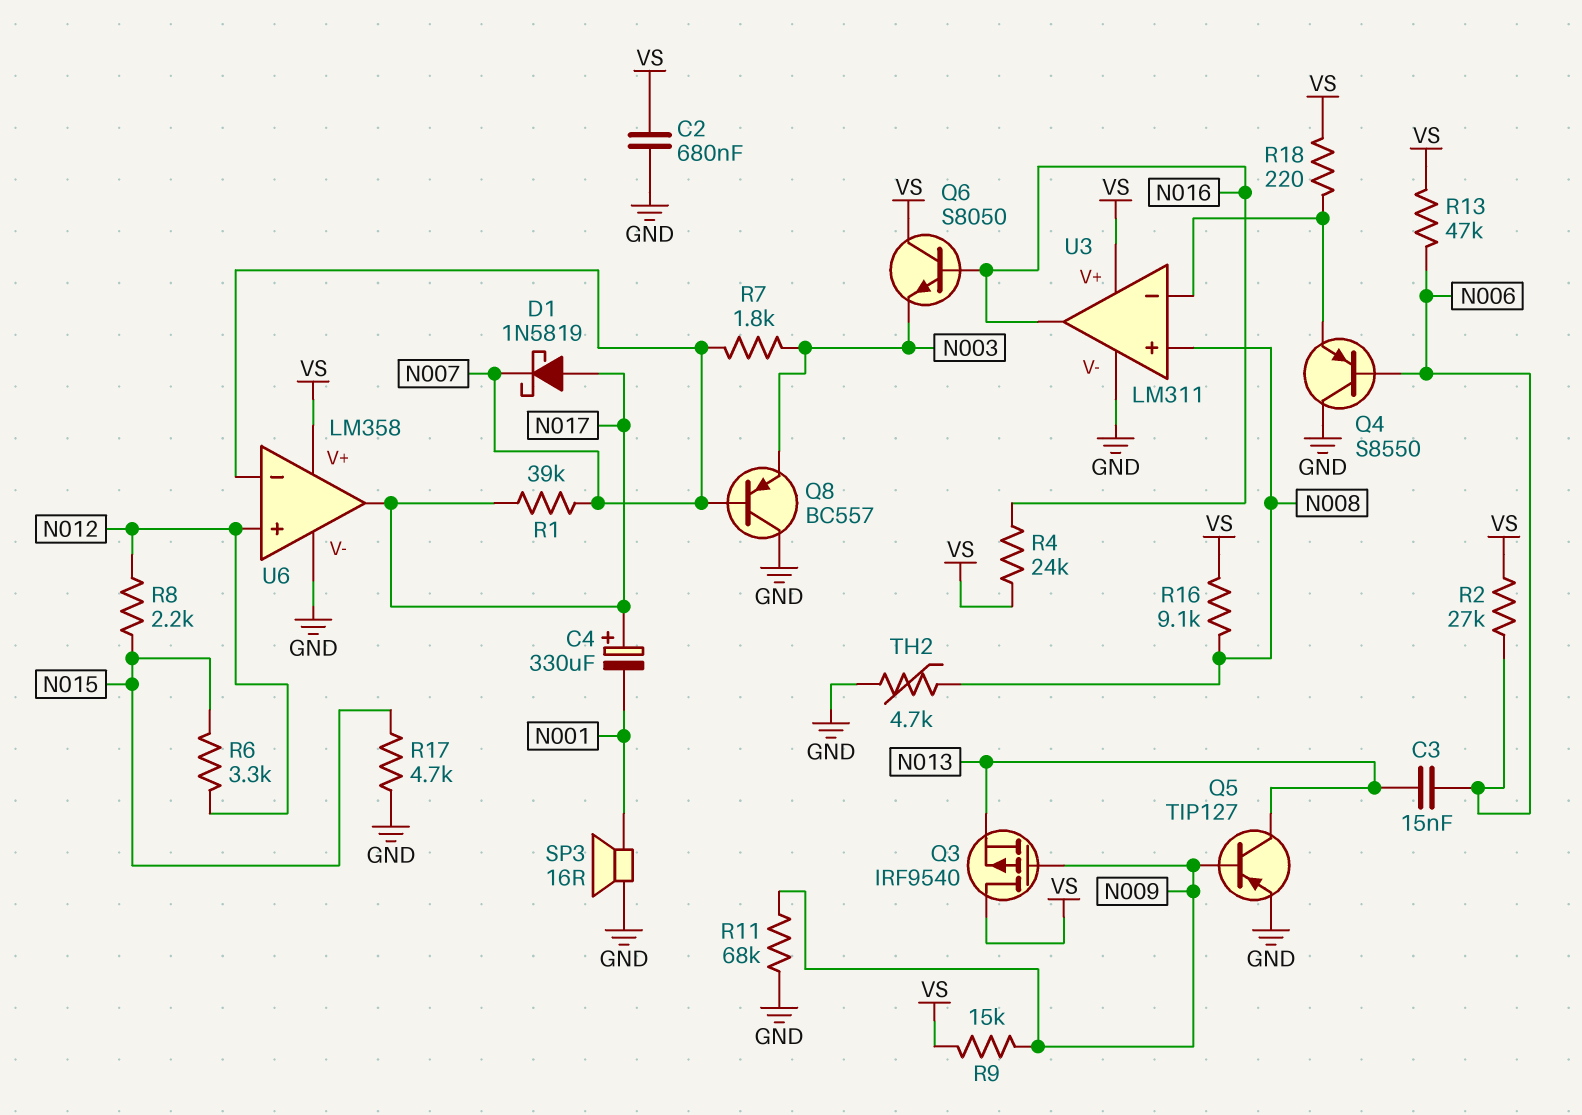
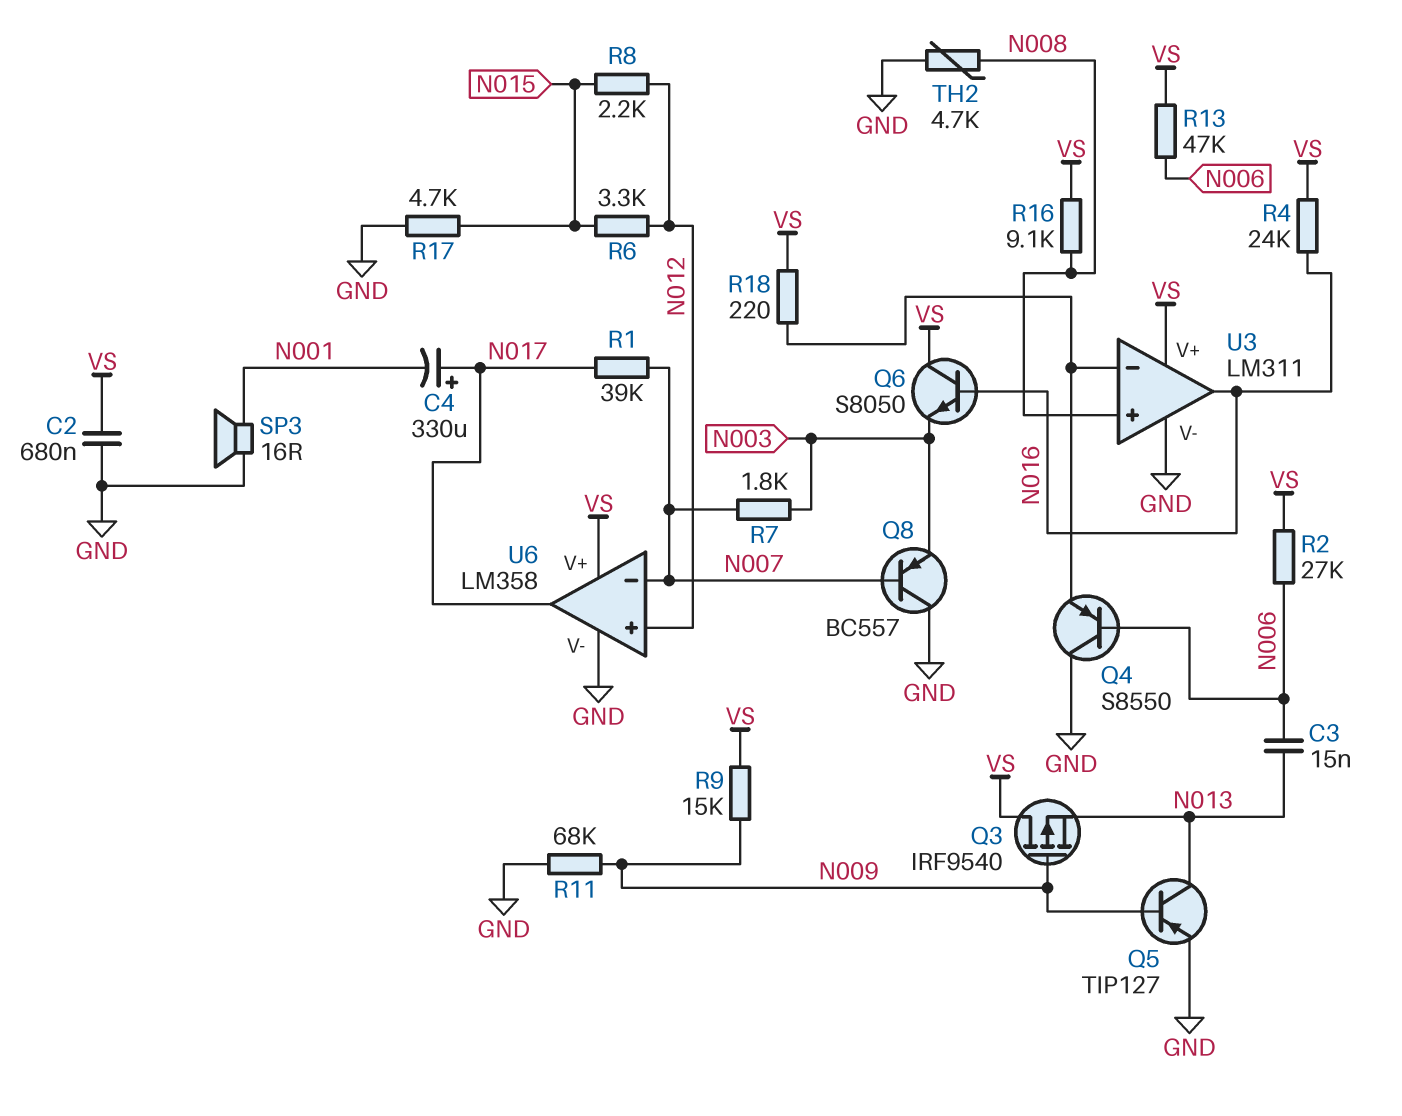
D1: schottky 1N5819 (A N017, K N007) -> none

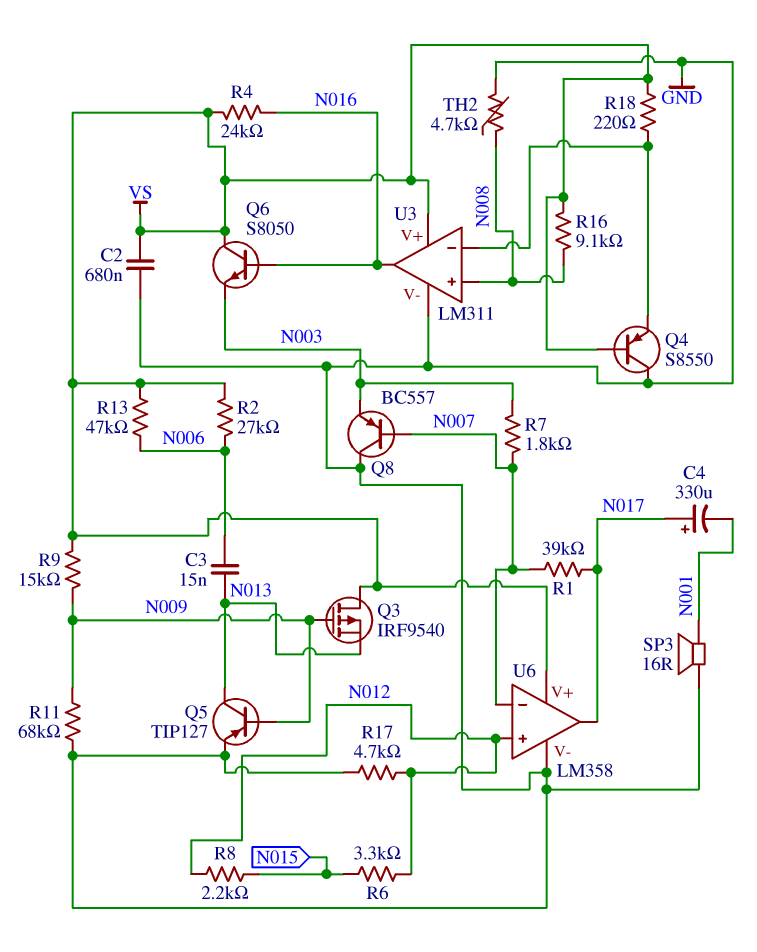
Q4: PNP S8550 (B N006, C GND, E U3/in-) -> PNP S8550 (B VS, C GND, E U3/in-)
R17: 4.7k (GND, N015) -> 4.7k (GND, N012)

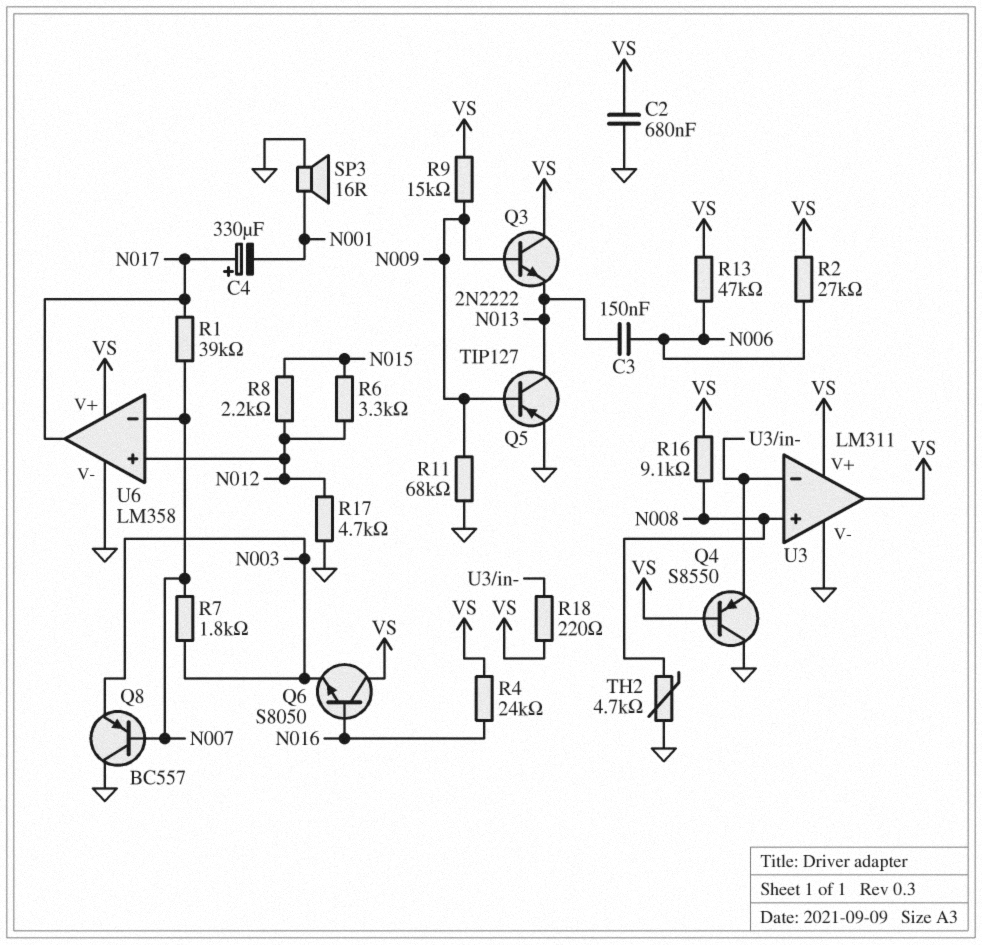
C3: 15nF (N006, N013) -> 150nF (N006, N013)
Q3: PMOS IRF9540 (G N009, D VS, S N013) -> NPN 2N2222 (B N009, C VS, E N013)
U3 pin out: N016 -> VS

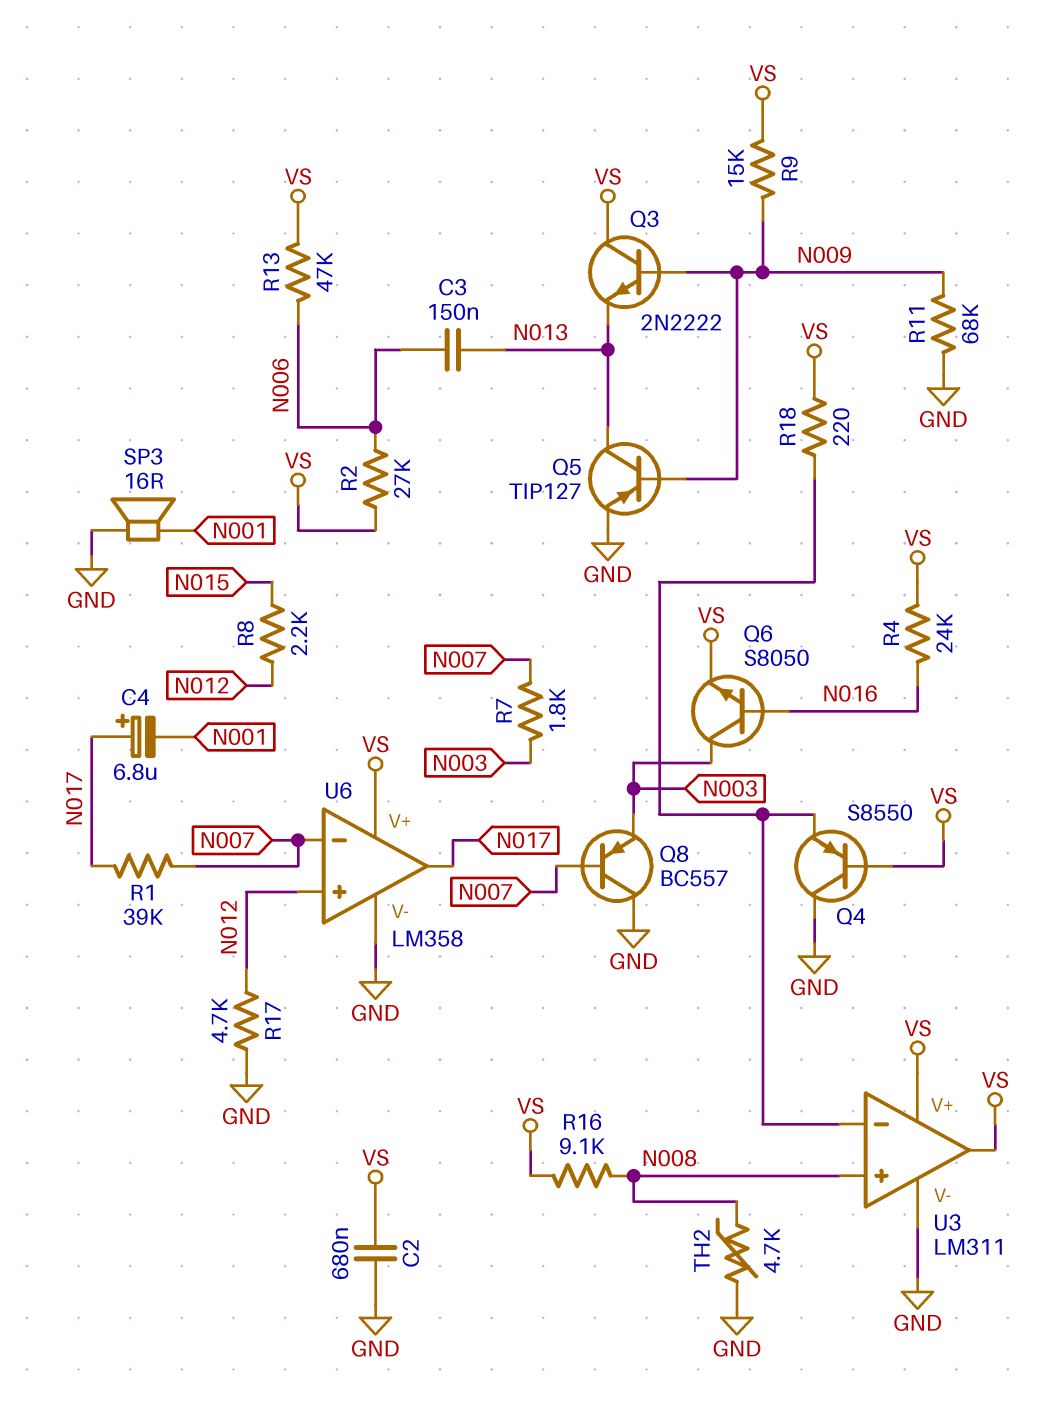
C4: 330uF (plus N017, minus N001) -> 6.8uF (plus N017, minus N001)
Q6: NPN S8050 (B N016, C VS, E N003) -> NPN S8050 (B N016, C N003, E VS)
R6: 3.3k (N012, N015) -> none

